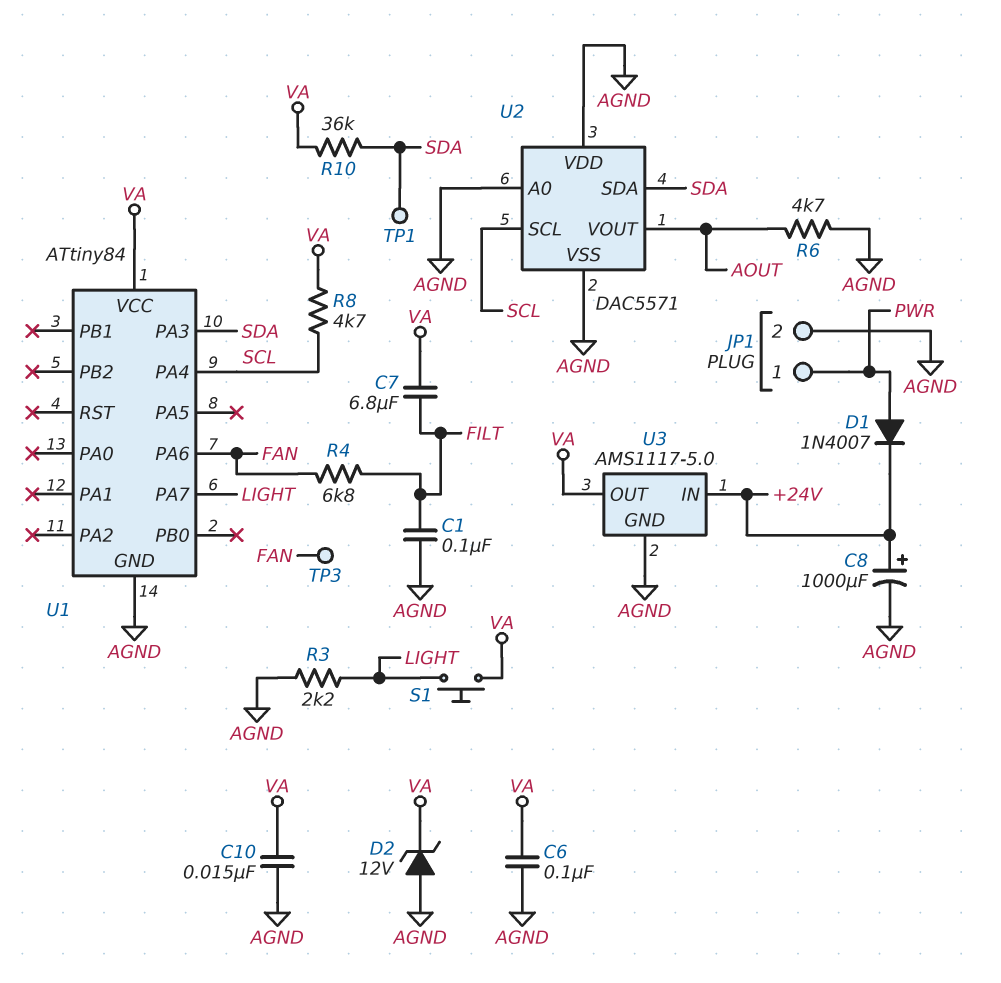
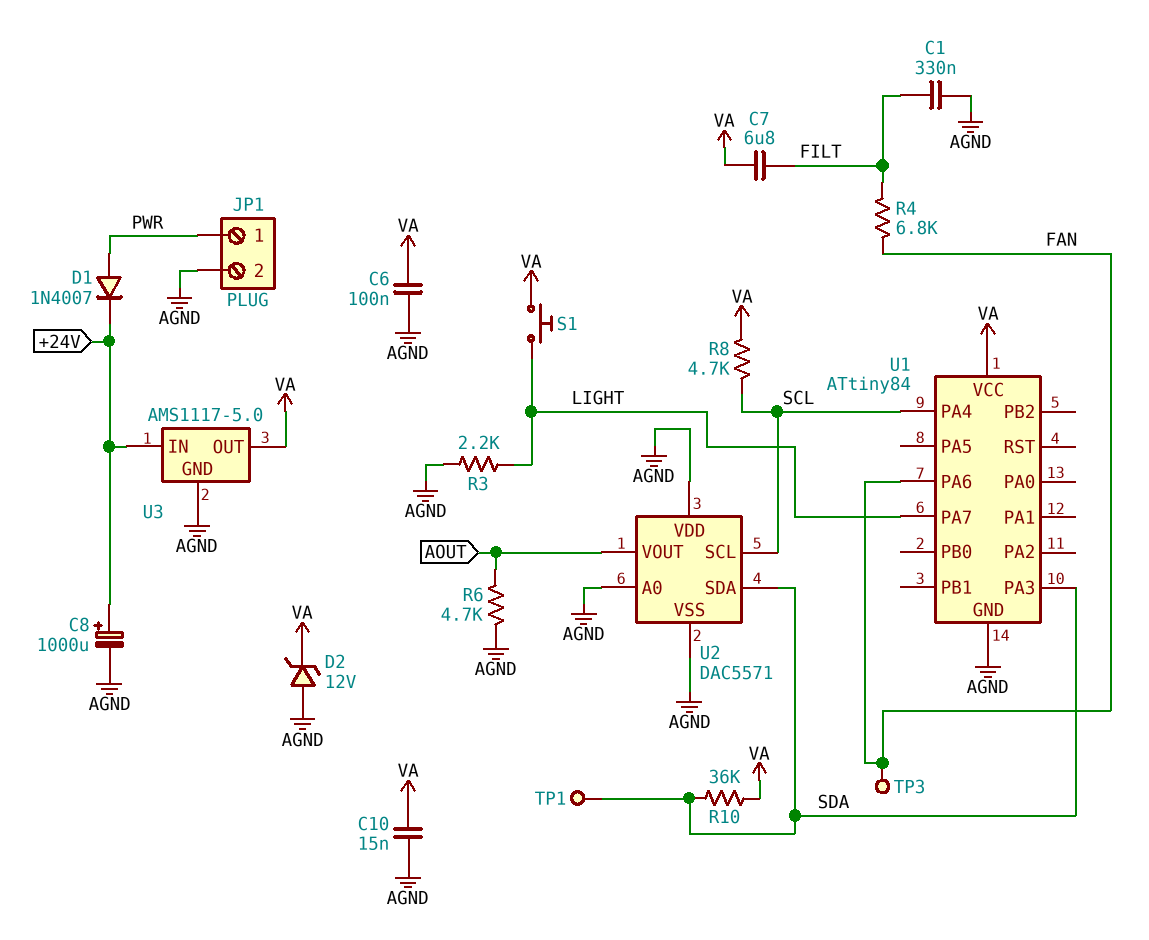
C1: 100nF (AGND, FILT) -> 330nF (AGND, FILT)

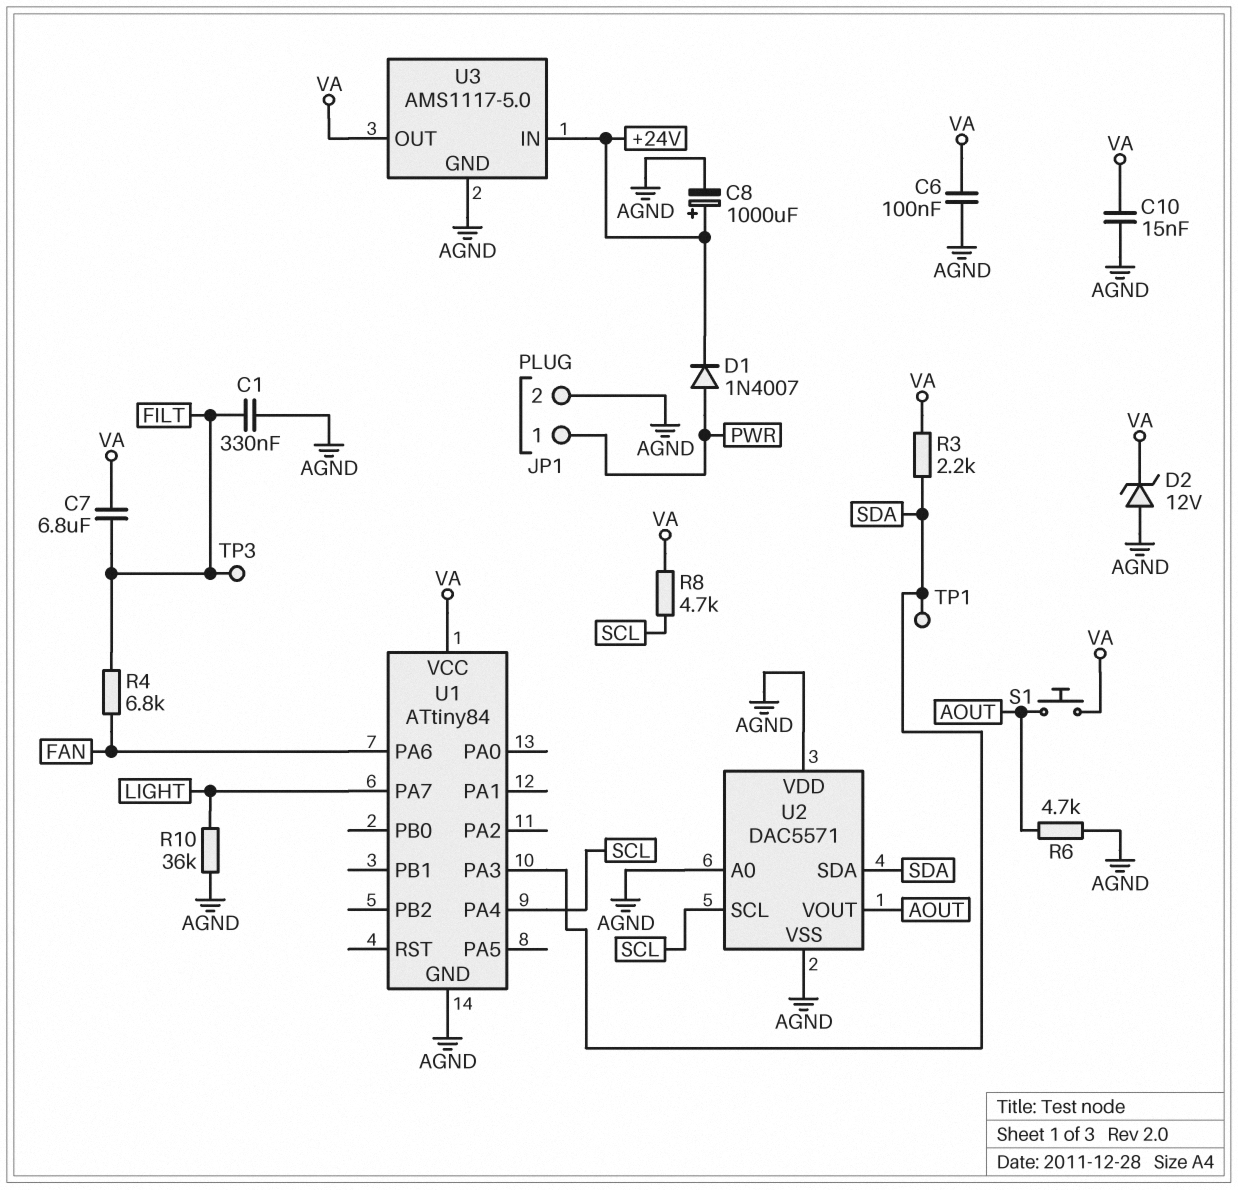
R3: 2.2k (AGND, LIGHT) -> 2.2k (SDA, VA)
R10: 36k (SDA, VA) -> 36k (AGND, LIGHT)
S1: button (LIGHT, VA) -> button (AOUT, VA)
TP3: test point (FAN) -> test point (FILT)

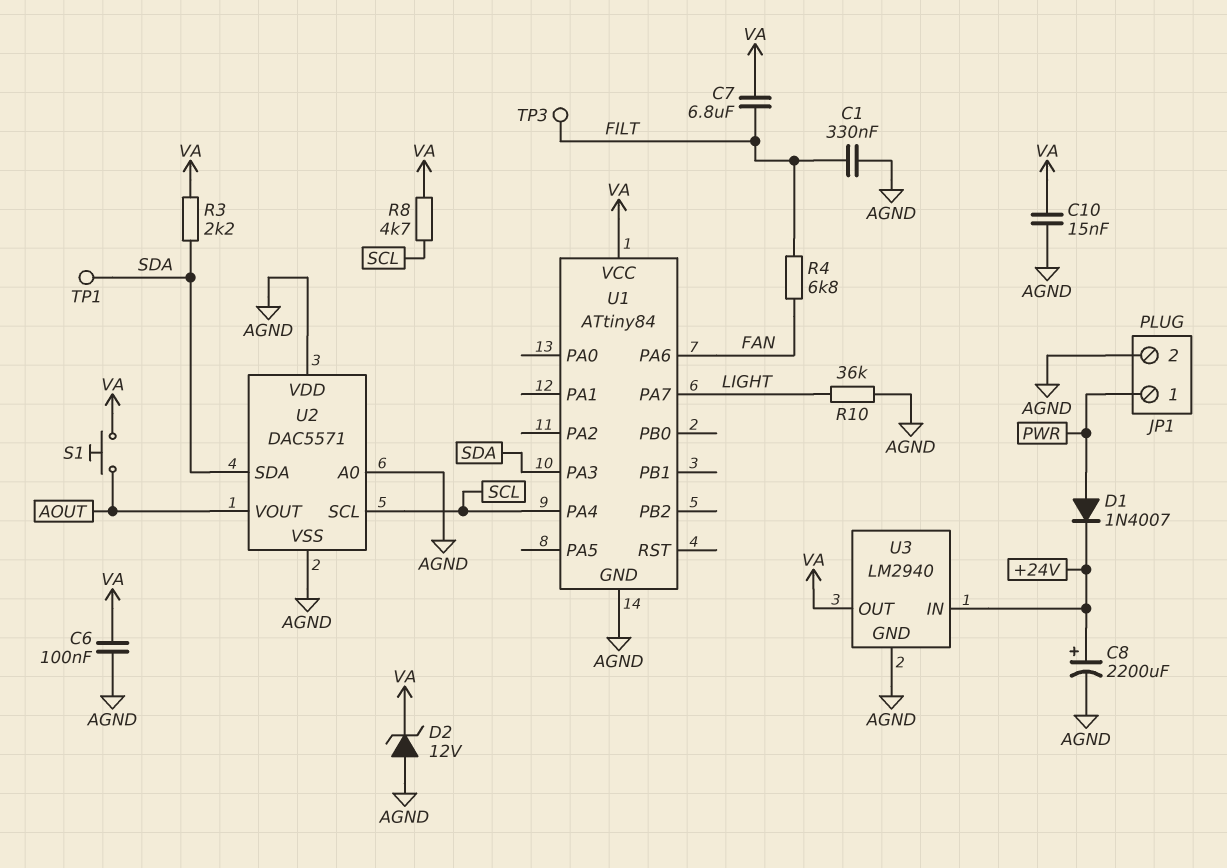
C8: 1000uF (plus +24V, minus AGND) -> 2200uF (plus +24V, minus AGND)
R6: 4.7k (AGND, AOUT) -> none
U3: AMS1117-5.0 -> LM2940

